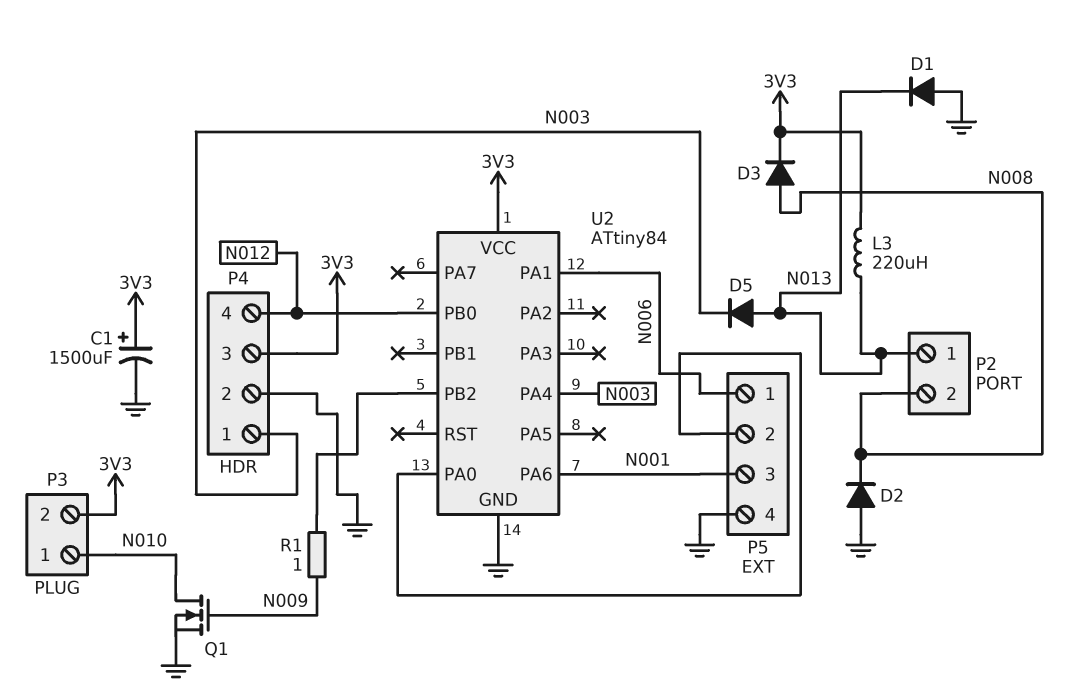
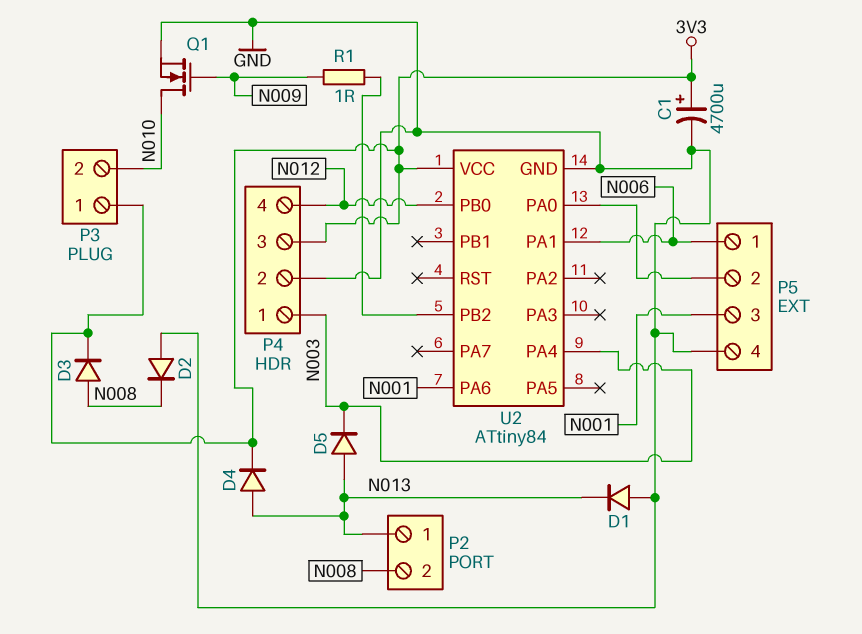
C1: 1500uF (plus 3V3, minus GND) -> 4700uF (plus 3V3, minus GND)
D4: none -> diode (A N013, K 3V3)
L3: 220uH (3V3, N013) -> none
P3 pin 1: N010 -> 3V3
P3 pin 2: 3V3 -> N010

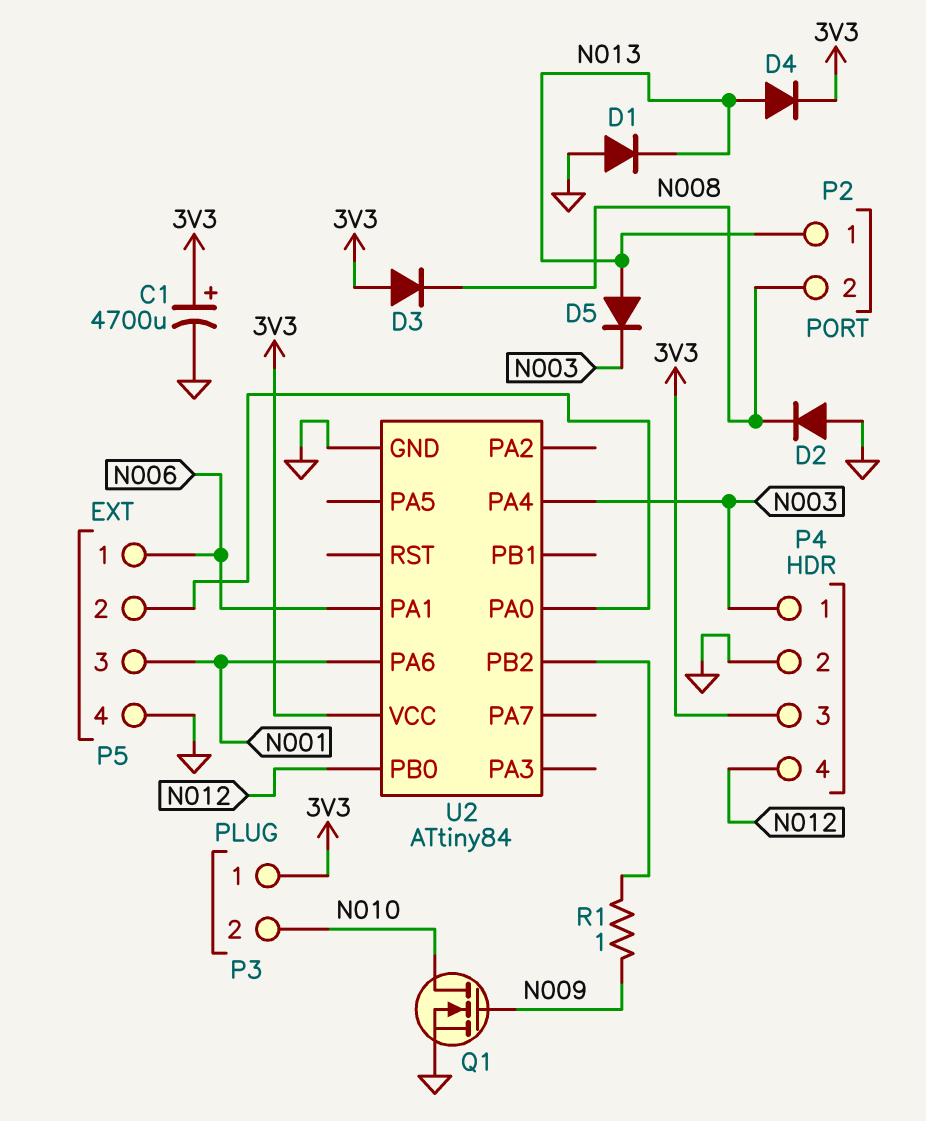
D3: diode (A N008, K 3V3) -> diode (A 3V3, K N008)

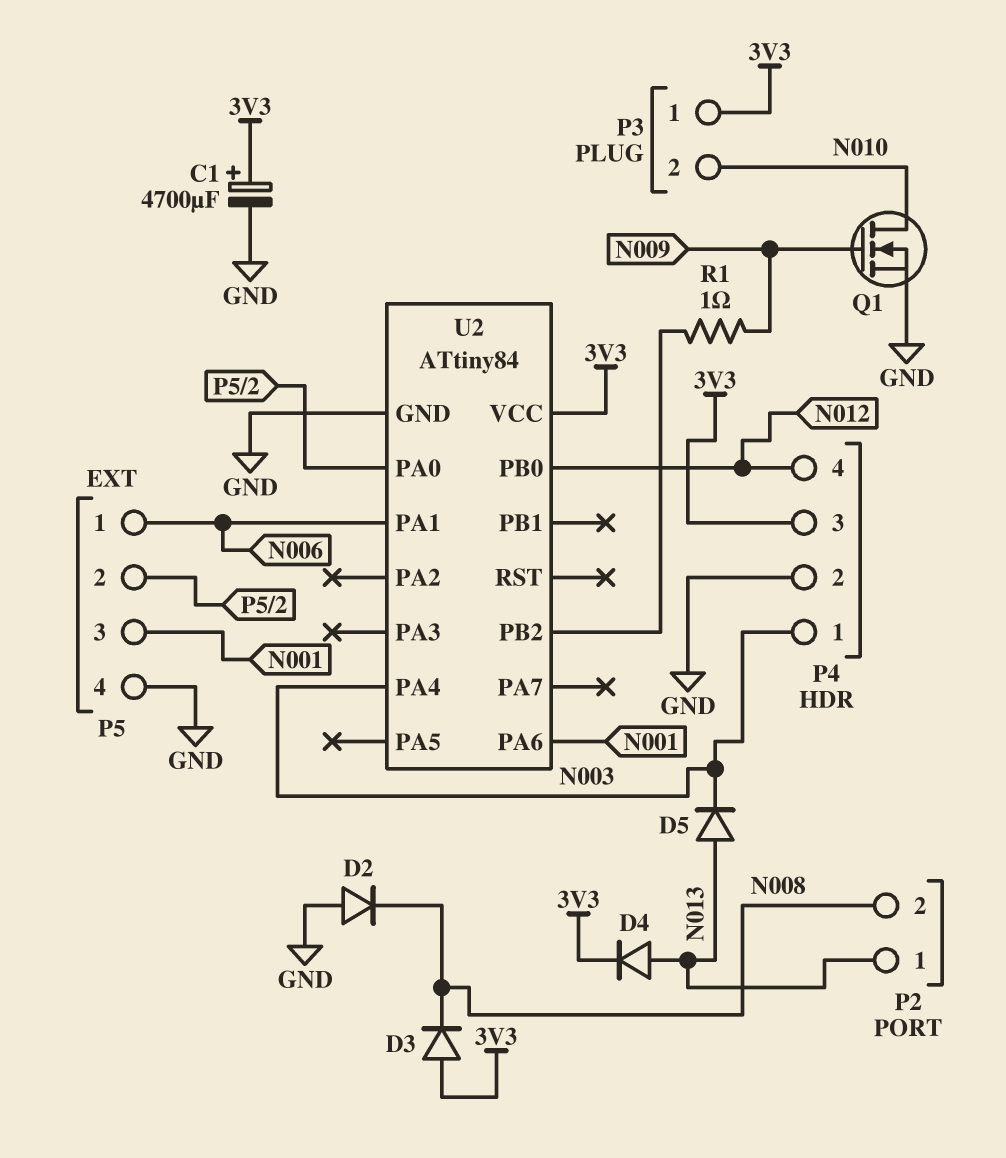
D1: diode (A GND, K N013) -> none

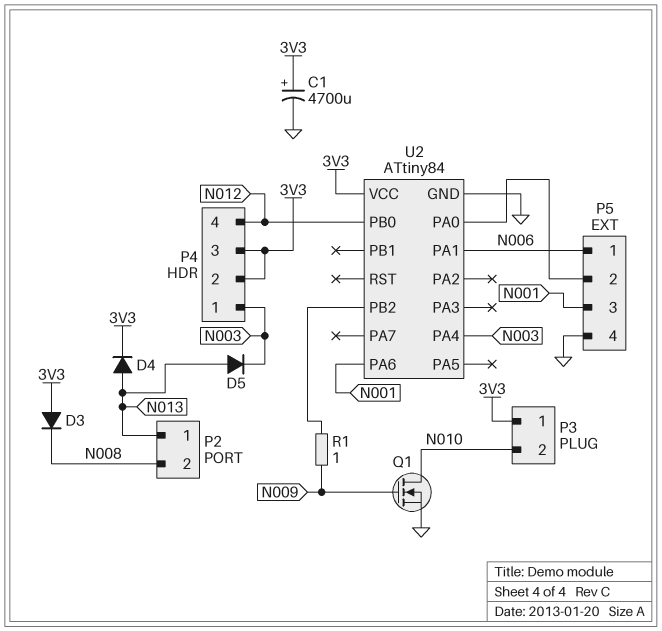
D2: diode (A GND, K N008) -> none
P4 pin 2: GND -> 3V3

